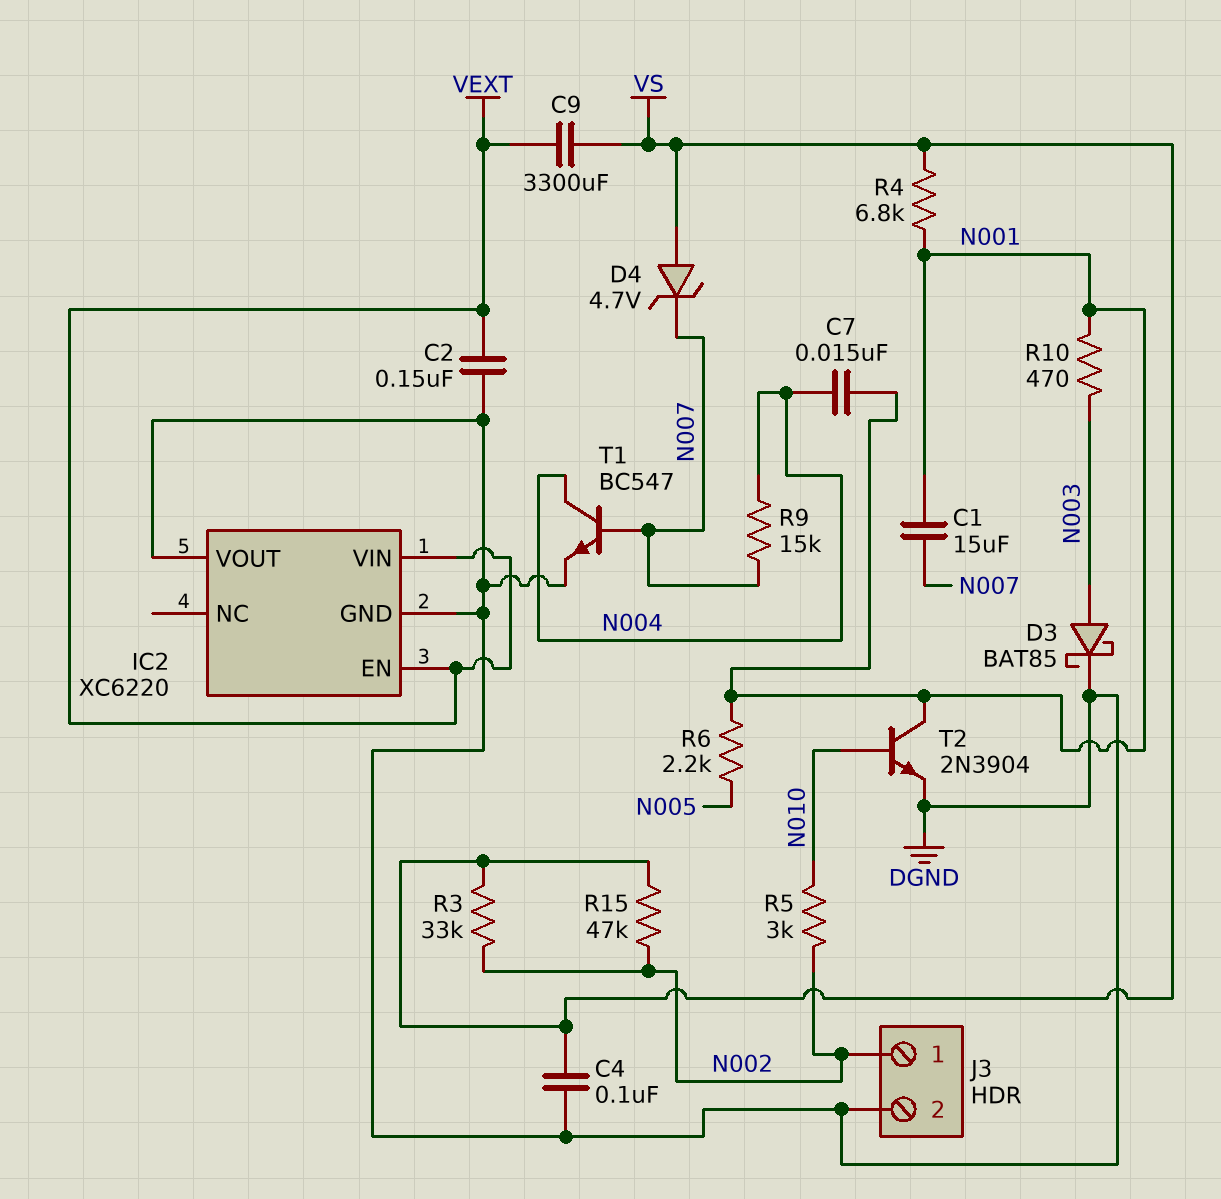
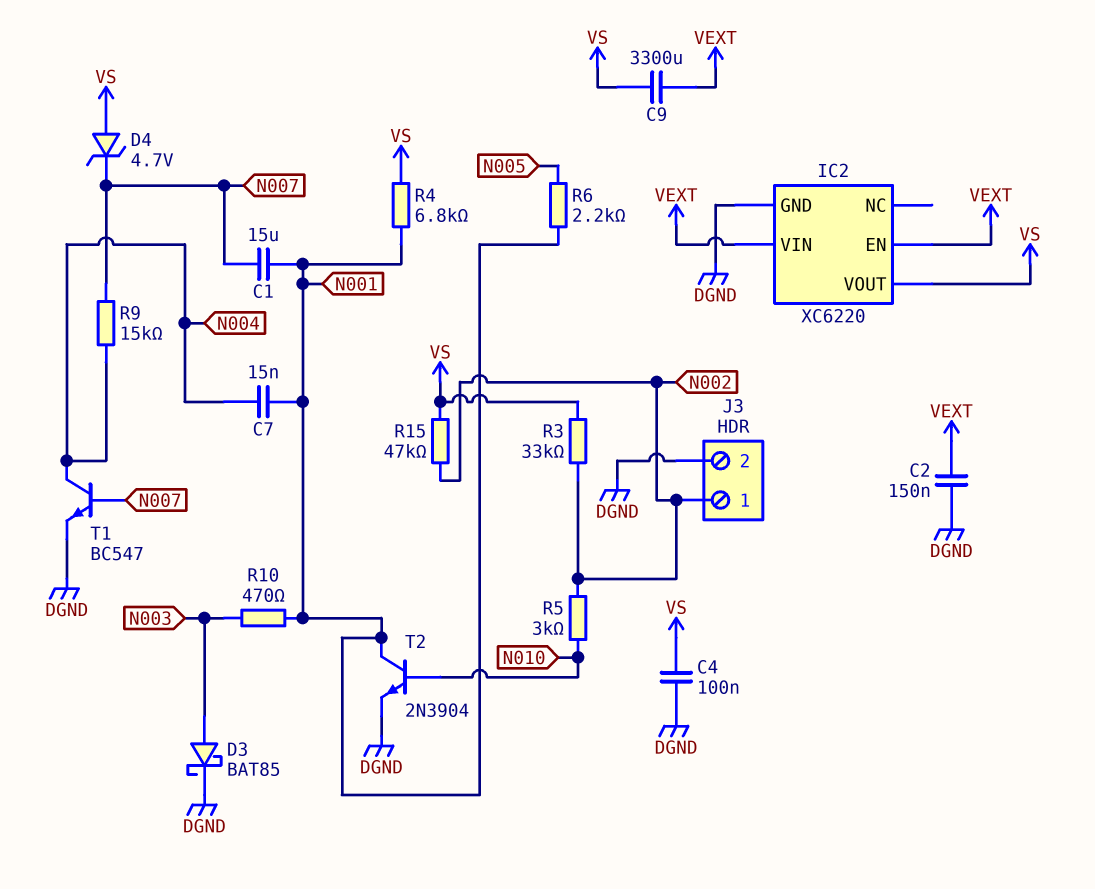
IC2 pin VOUT: DGND -> VS

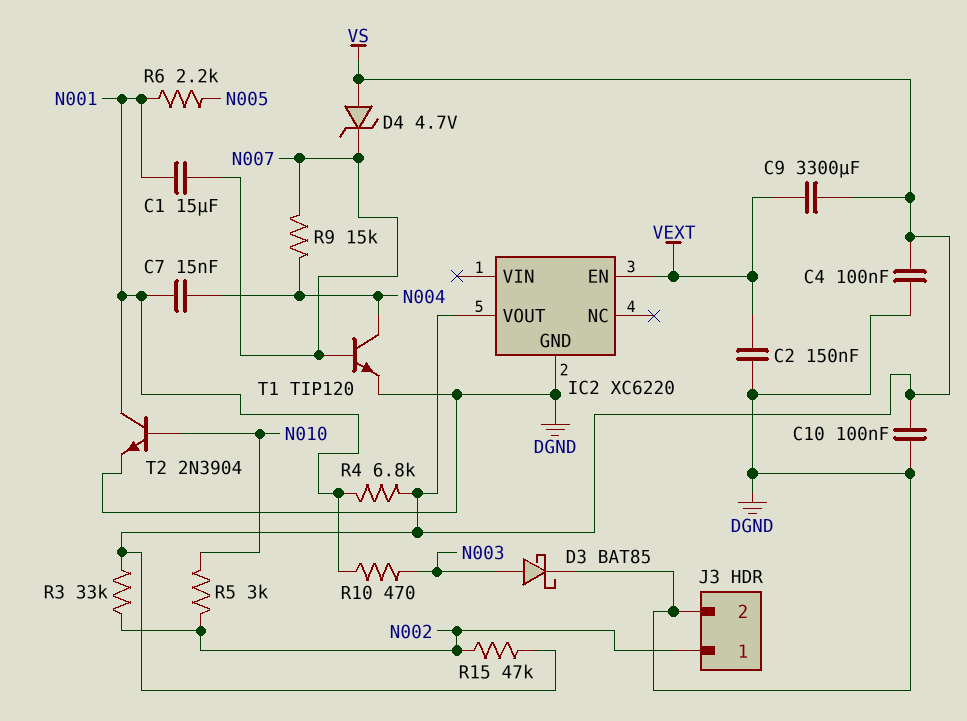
C10: none -> 100nF (DGND, VS)
IC2 pin VIN: VEXT -> none
T1: NPN BC547 (B N007, C N004, E DGND) -> NPN TIP120 (B N007, C N004, E DGND)

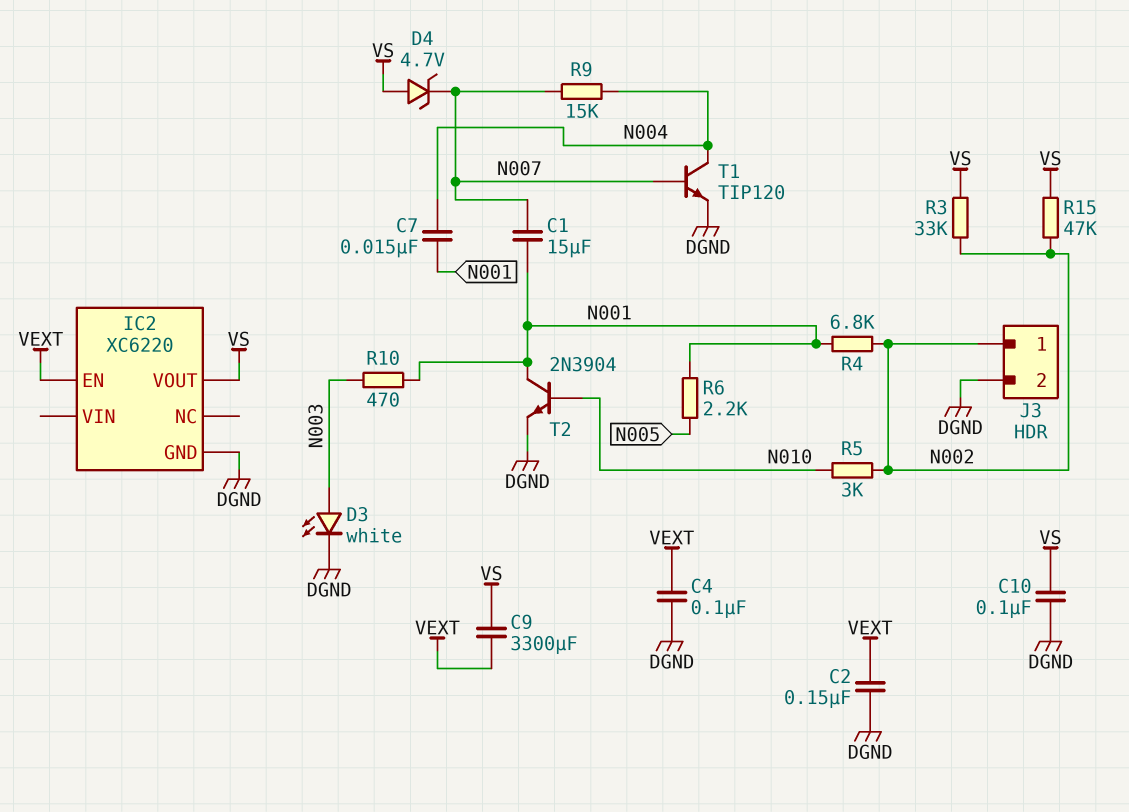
C4: 100nF (DGND, VS) -> 100nF (DGND, VEXT)
D3: schottky BAT85 (A N003, K DGND) -> LED white (A N003, K DGND)
R4: 6.8k (N001, VS) -> 6.8k (N001, N002)

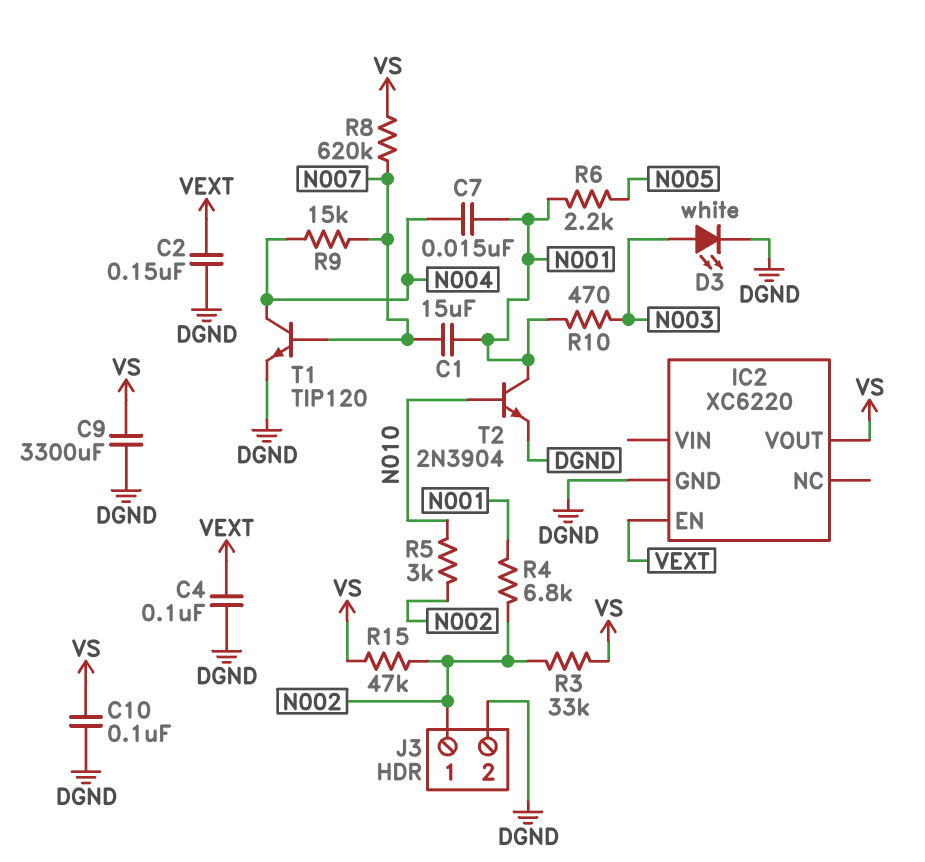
C9: 3300uF (VEXT, VS) -> 3300uF (DGND, VS)
D4: zener 4.7V (A VS, K N007) -> none
R8: none -> 620k (N007, VS)

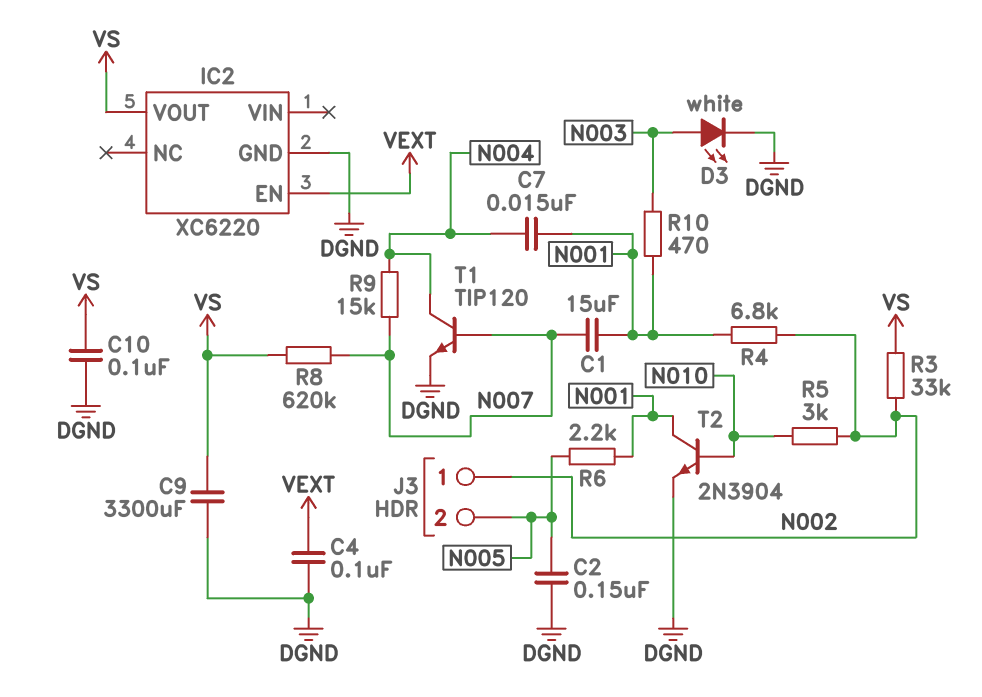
C2: 150nF (DGND, VEXT) -> 150nF (DGND, N005)
J3 pin 2: DGND -> N005
R15: 47k (N002, VS) -> none

